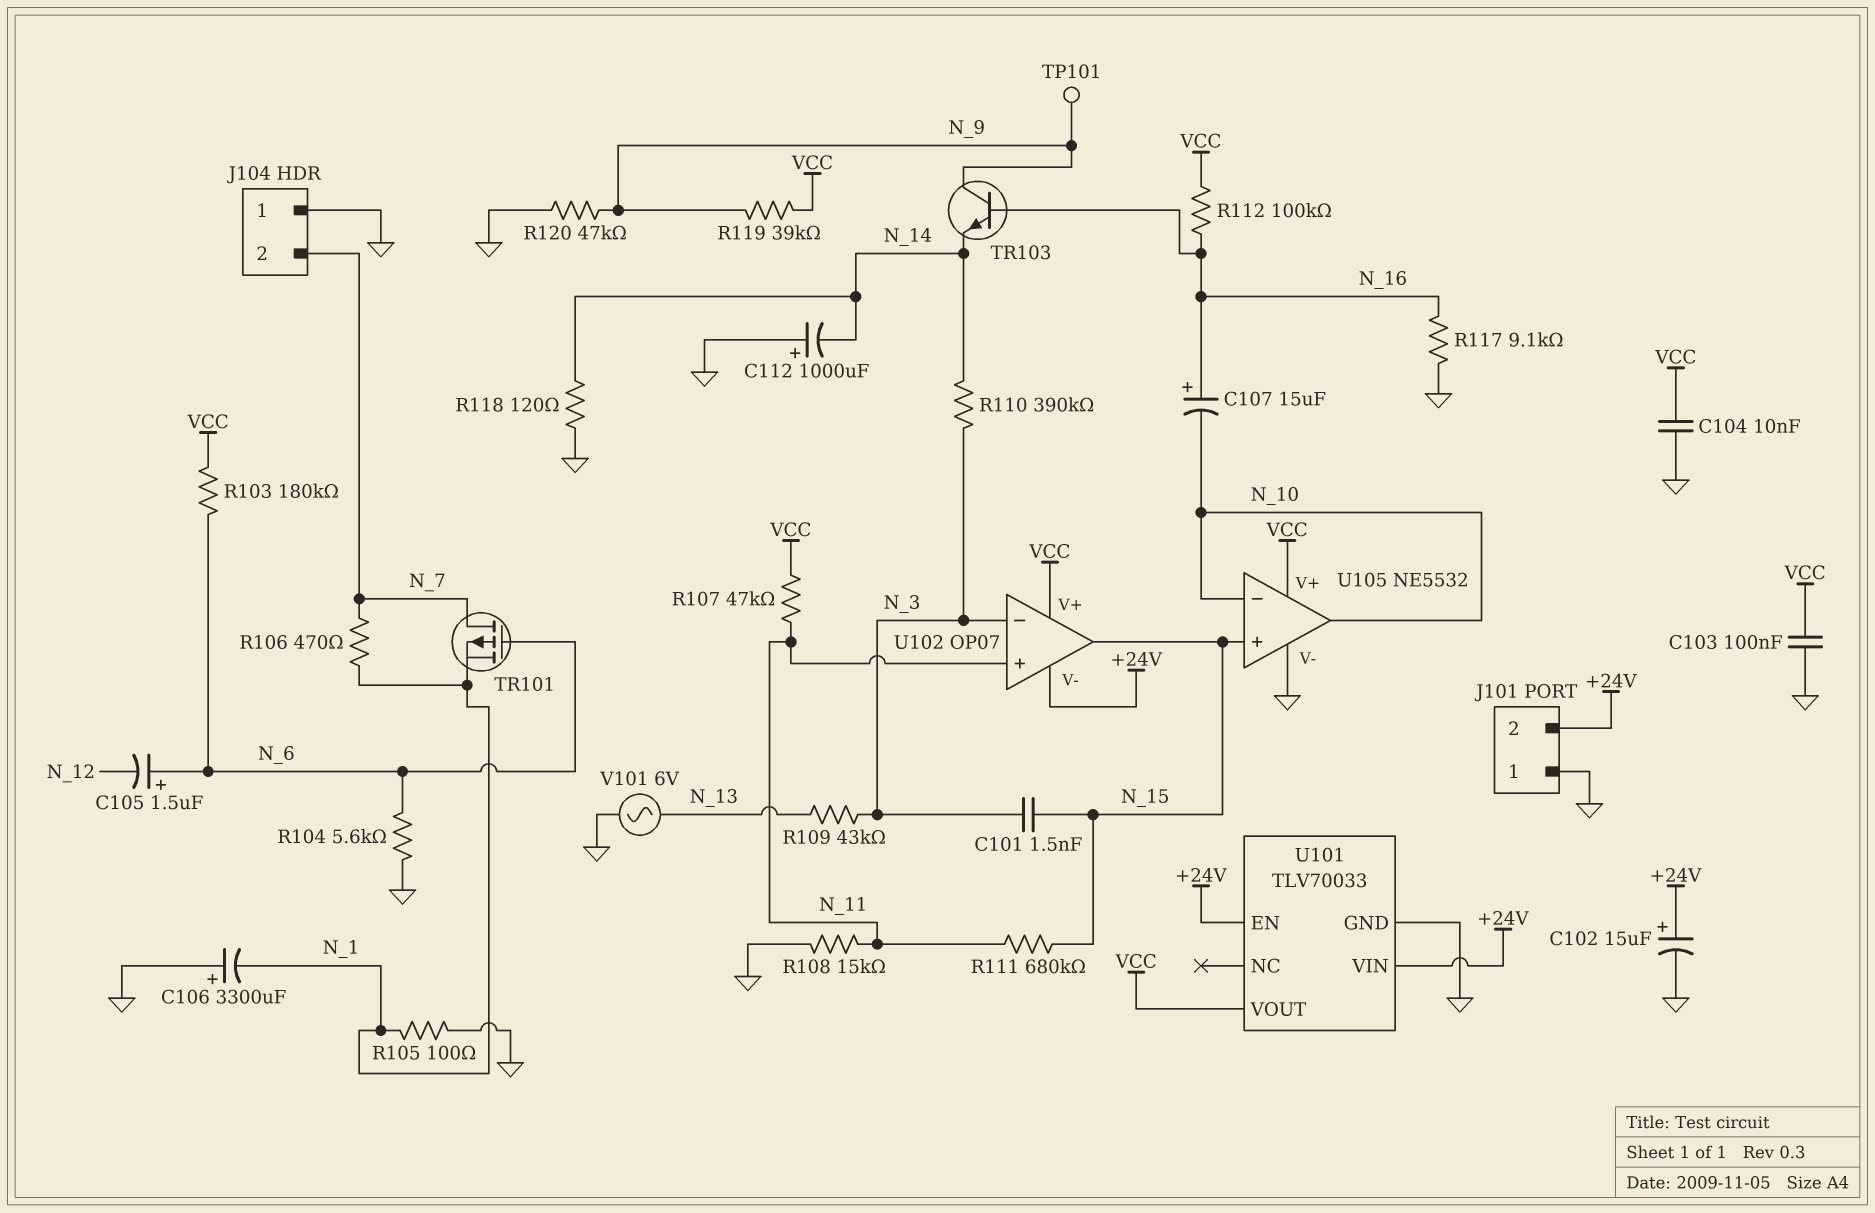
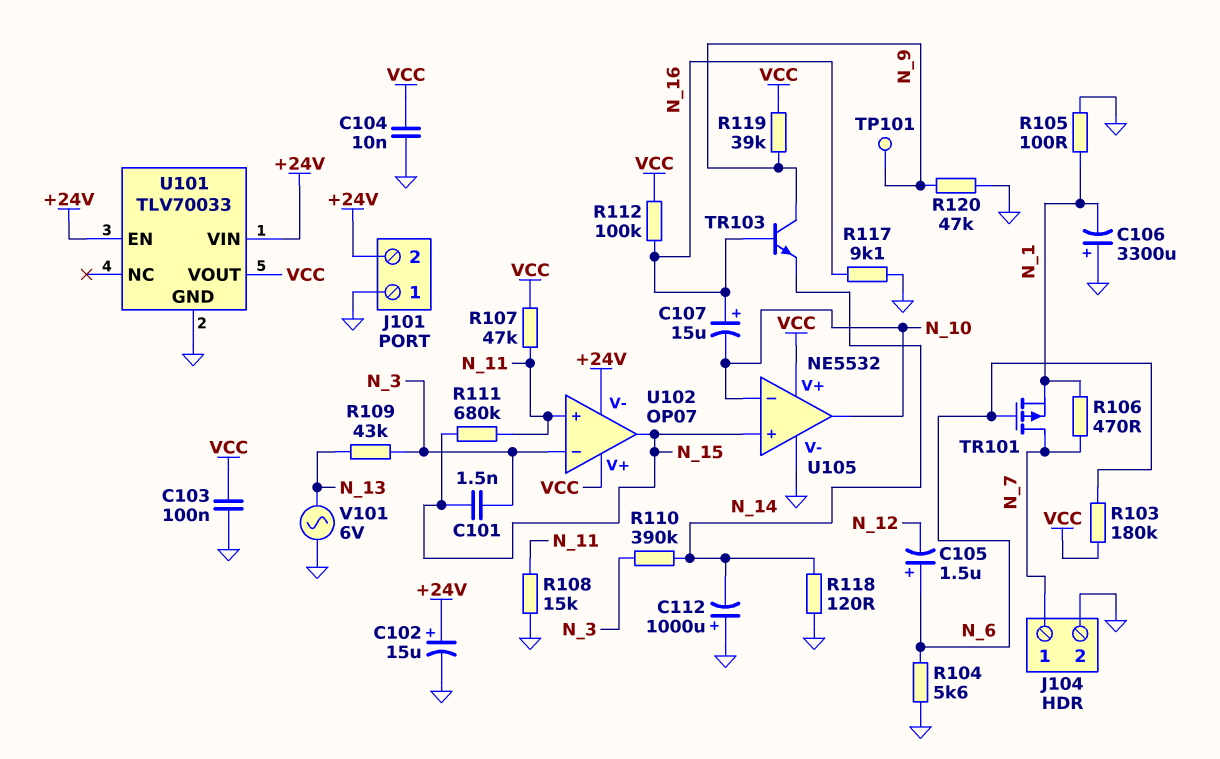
J104 pin 1: GND -> N_7
J104 pin 2: N_7 -> GND

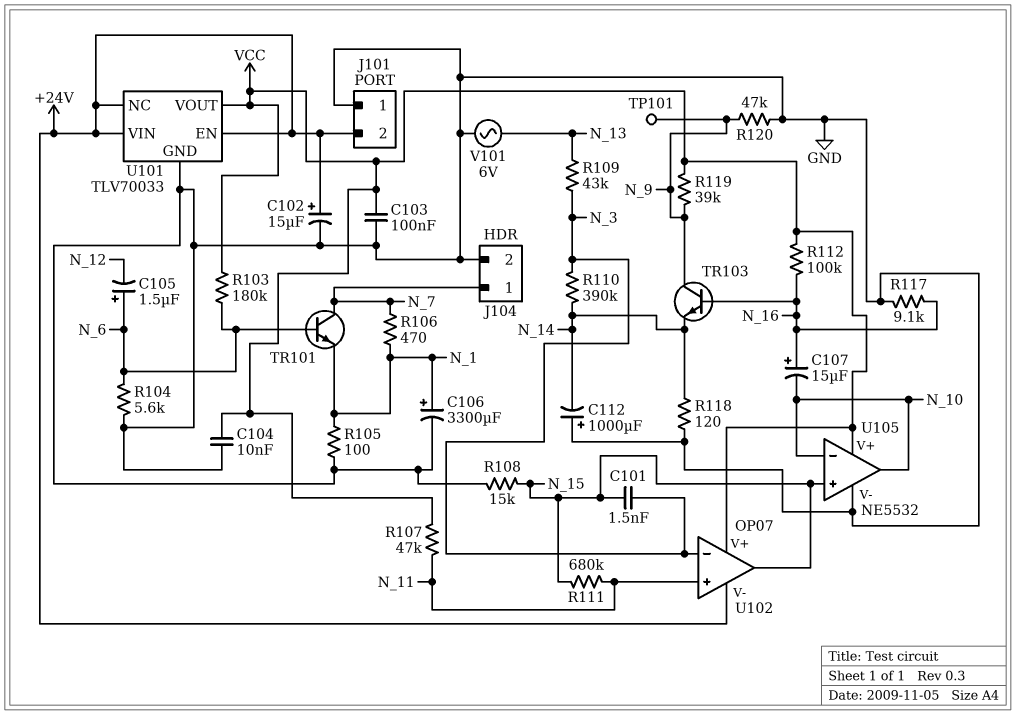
C106: 3300uF (plus GND, minus N_1) -> 3300uF (plus N_1, minus GND)
R108: 15k (GND, N_11) -> 15k (GND, N_15)
TR101: PMOS (G N_6, D N_7, S N_1) -> NPN (B N_6, C N_7, E N_1)
U101 pin NC: none -> +24V

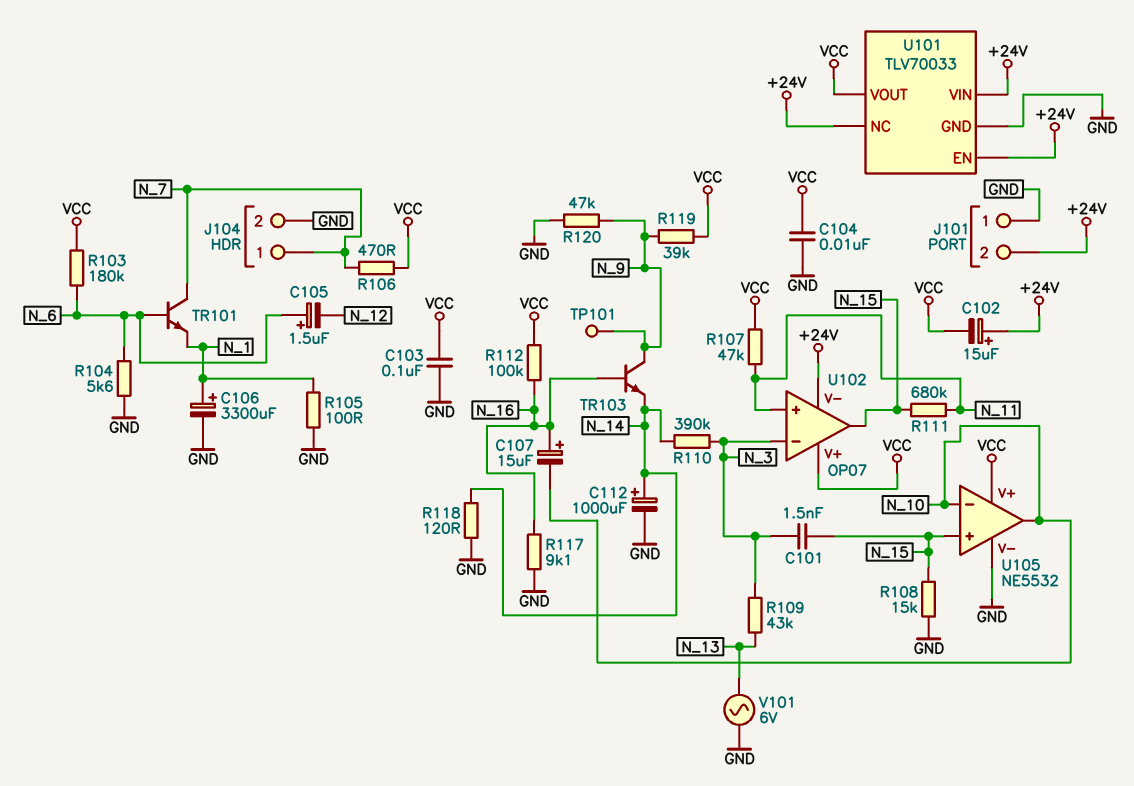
C102: 15uF (plus +24V, minus GND) -> 15uF (plus +24V, minus VCC)
C112: 1000uF (plus GND, minus N_14) -> 1000uF (plus N_14, minus GND)
R106: 470 (N_1, N_7) -> 470 (N_7, VCC)

